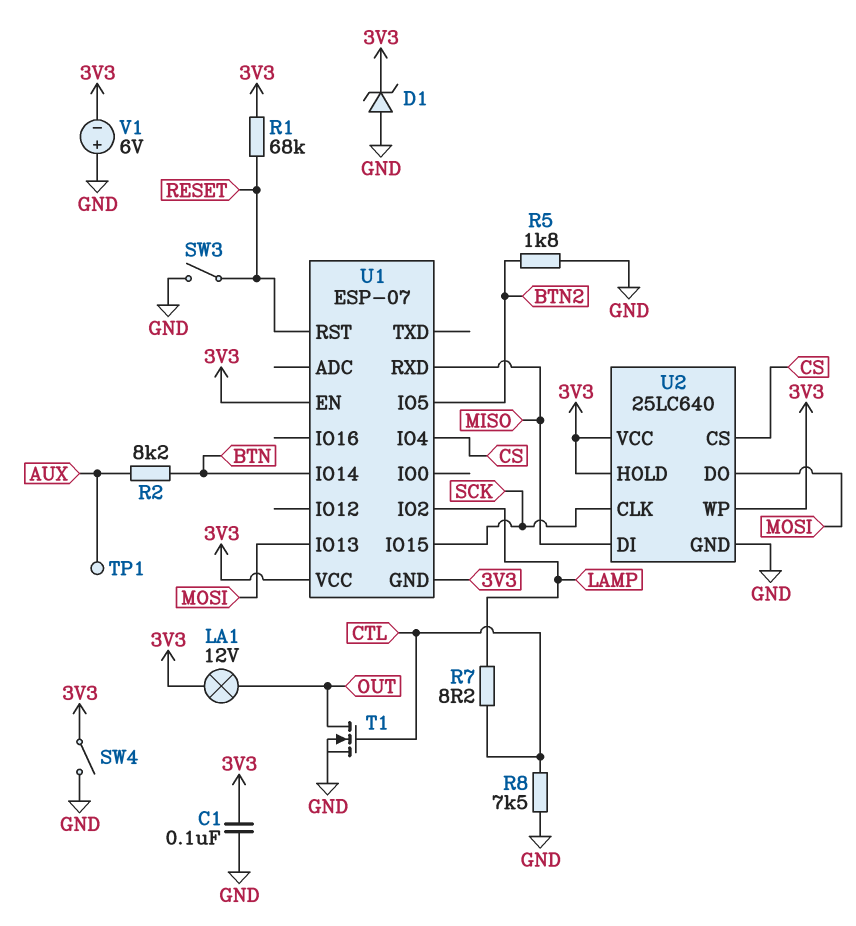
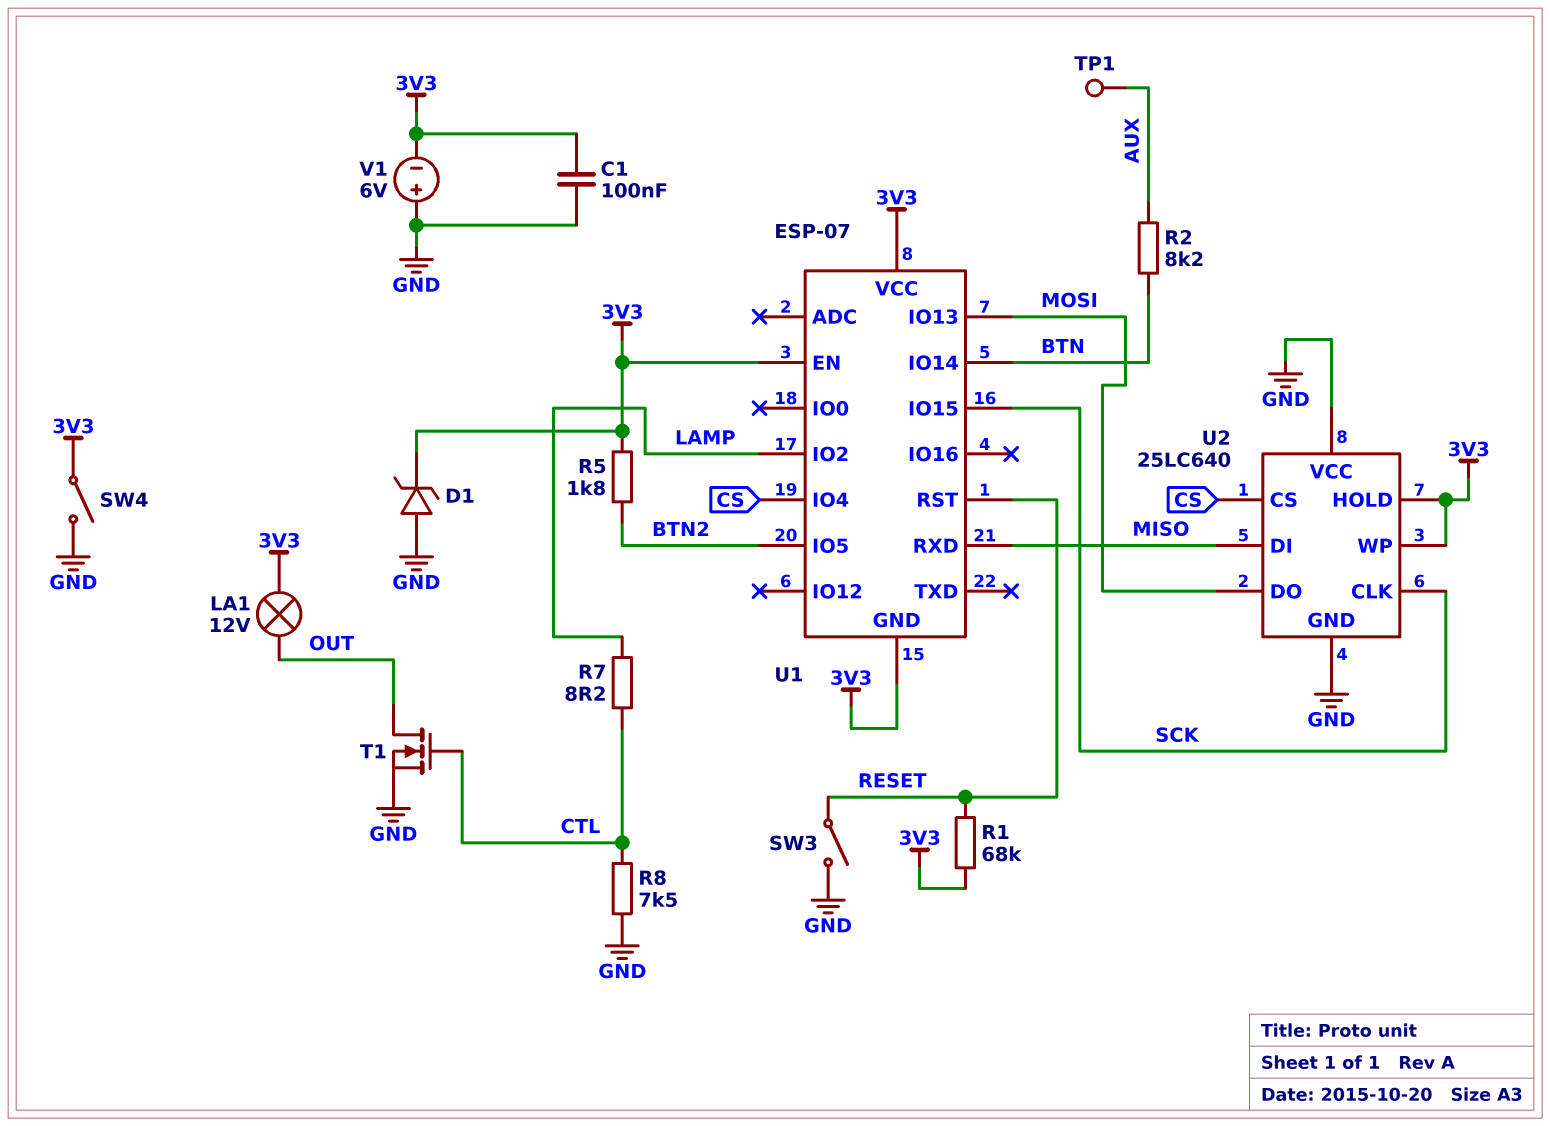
R5: 1.8k (BTN2, GND) -> 1.8k (3V3, BTN2)
U2 pin VCC: 3V3 -> GND

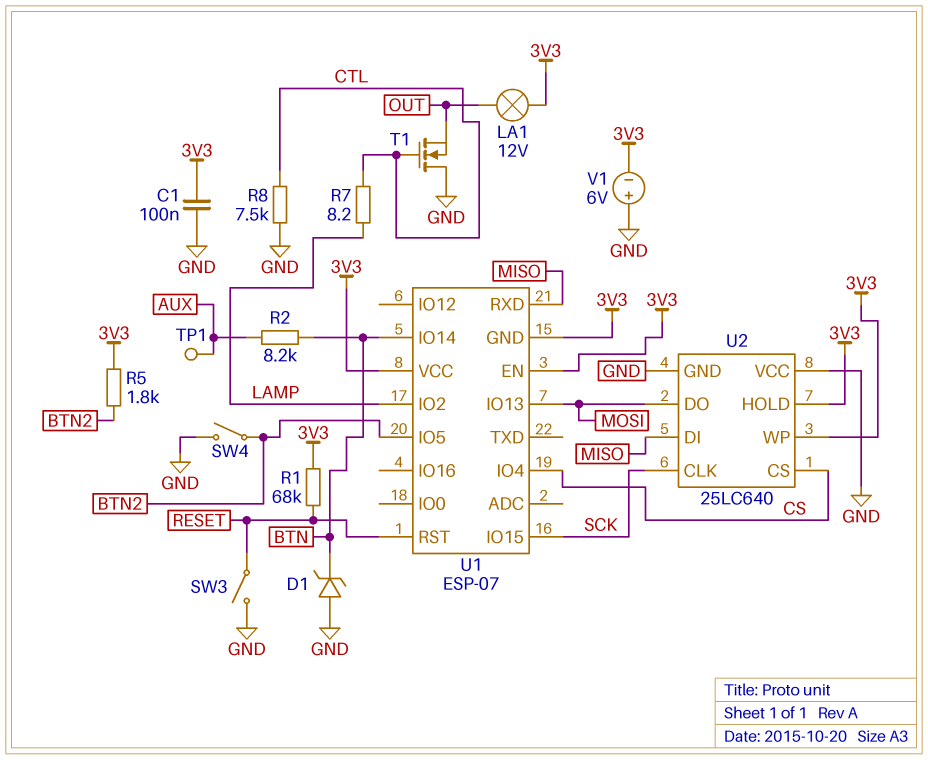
D1: zener (A GND, K 3V3) -> zener (A GND, K BTN)
SW4: switch (3V3, GND) -> switch (BTN2, GND)
T1: NMOS (G CTL, D OUT, S GND) -> NMOS (G CTL, D GND, S OUT)

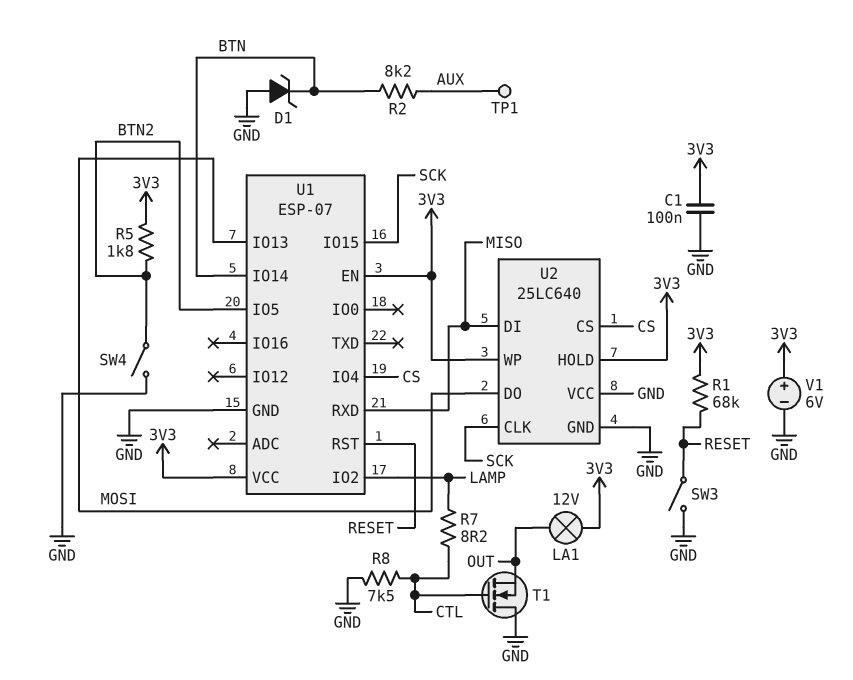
U1 pin GND: 3V3 -> GND
V1: 6V (plus GND, minus 3V3) -> 6V (plus 3V3, minus GND)

